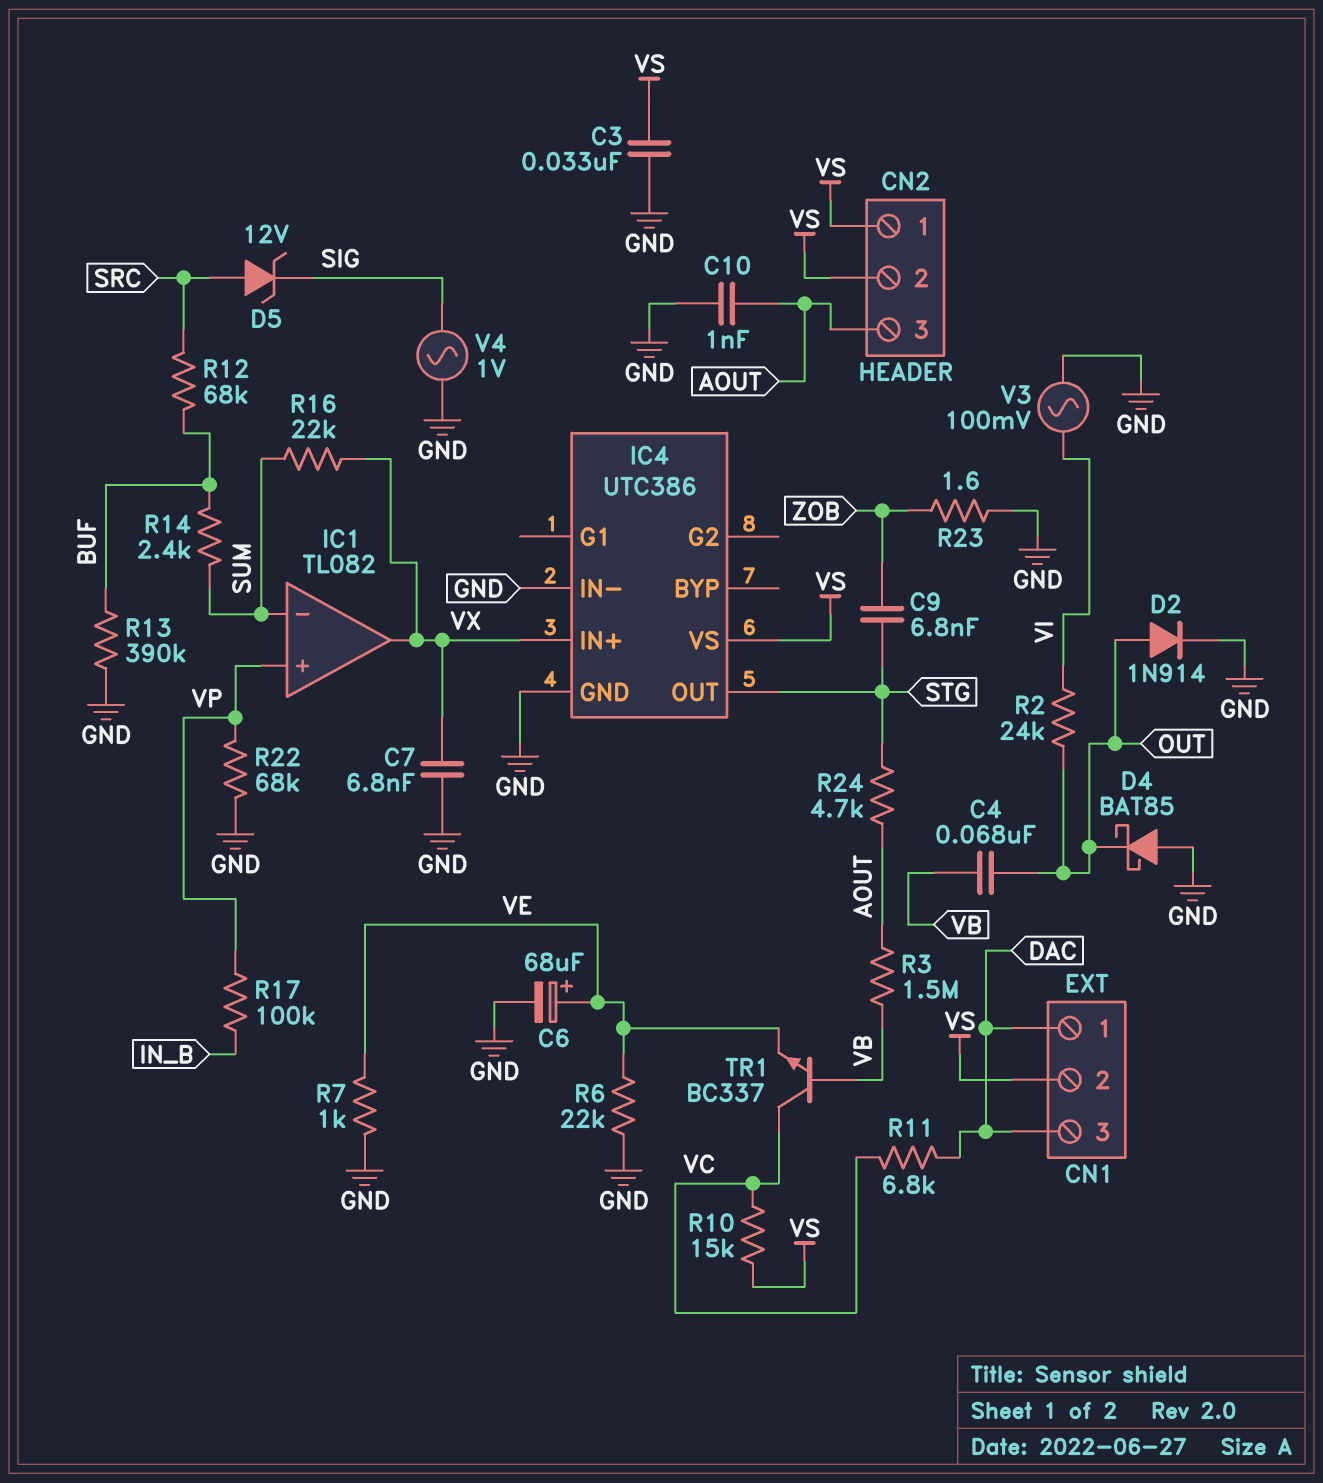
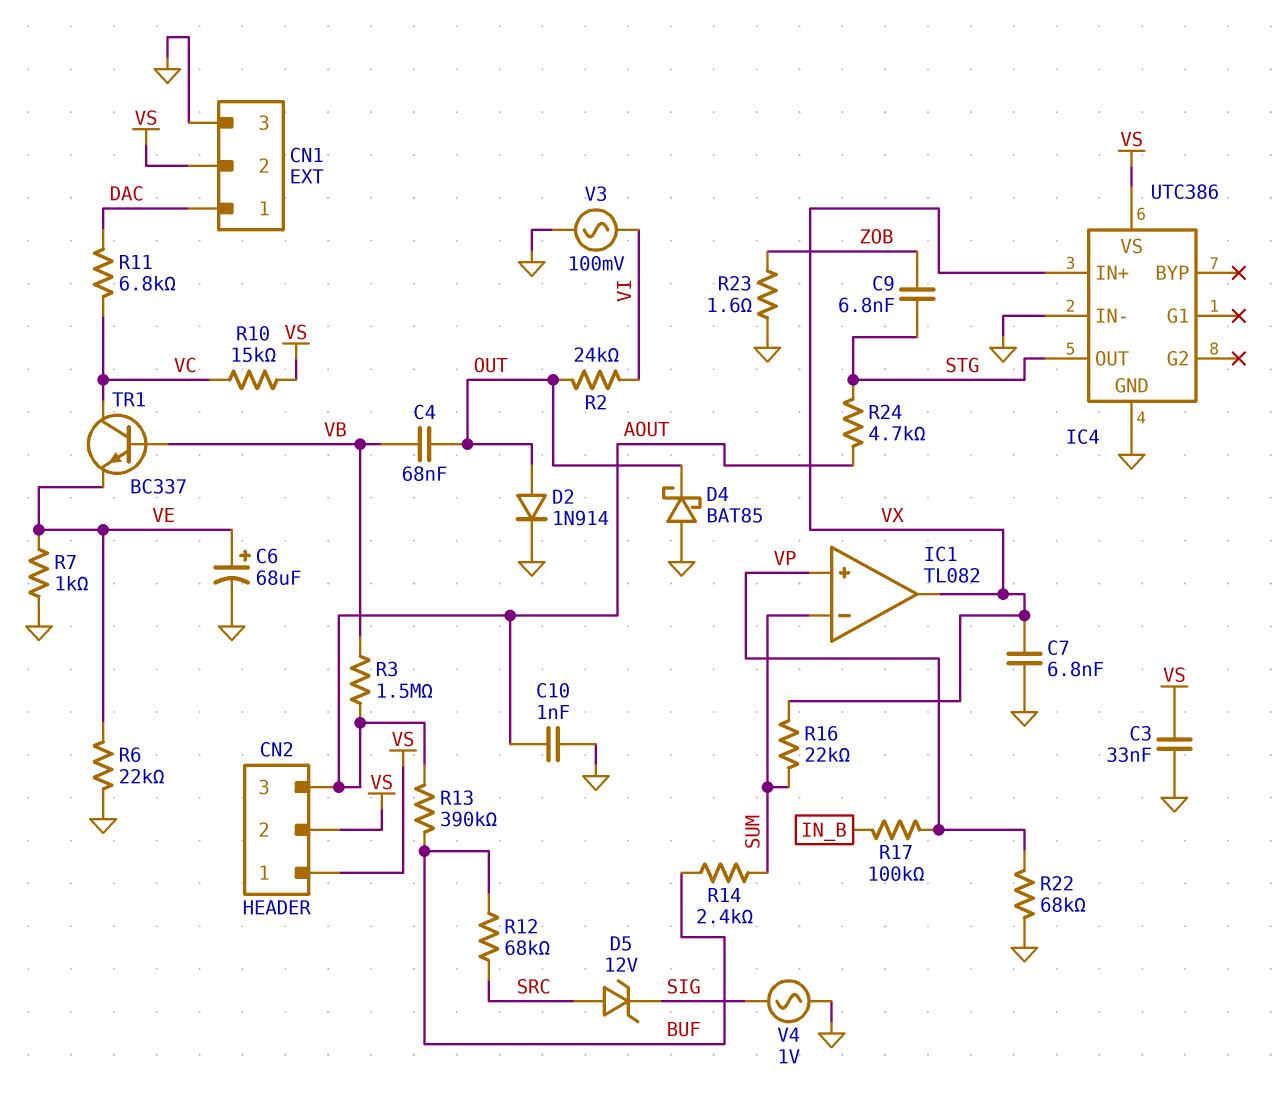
CN1 pin 3: DAC -> GND
R13: 390k (BUF, GND) -> 390k (AOUT, BUF)

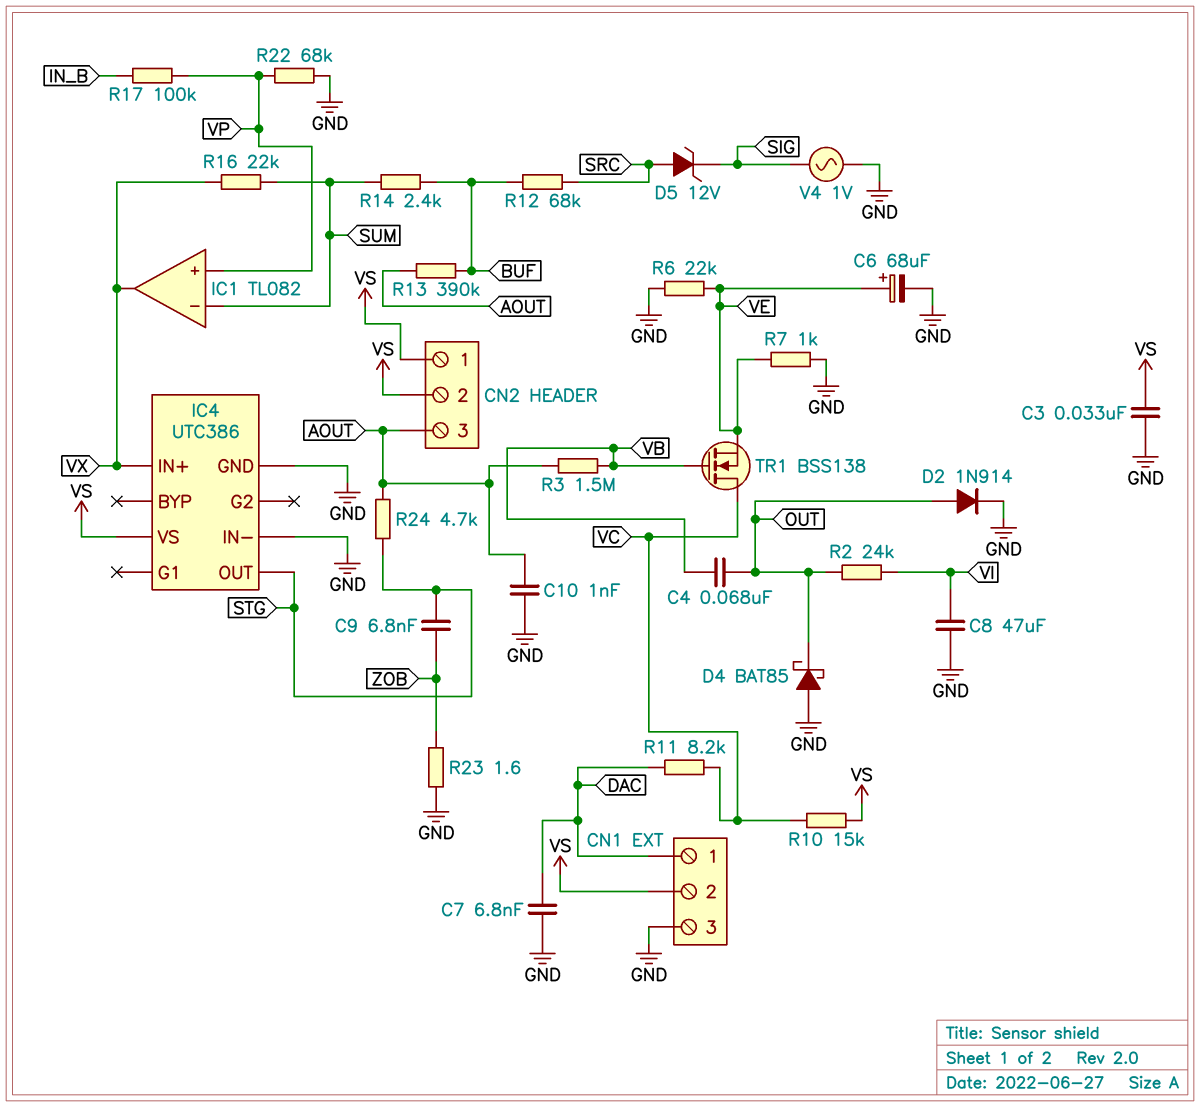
C7: 6.8nF (GND, VX) -> 6.8nF (DAC, GND)
C8: none -> 47uF (GND, VI)
R11: 6.8k (DAC, VC) -> 8.2k (DAC, VC)
TR1: NPN BC337 (B VB, C VC, E VE) -> NMOS BSS138 (G VB, D VC, S VE)
V3: AC 100mV (GND, VI) -> none

